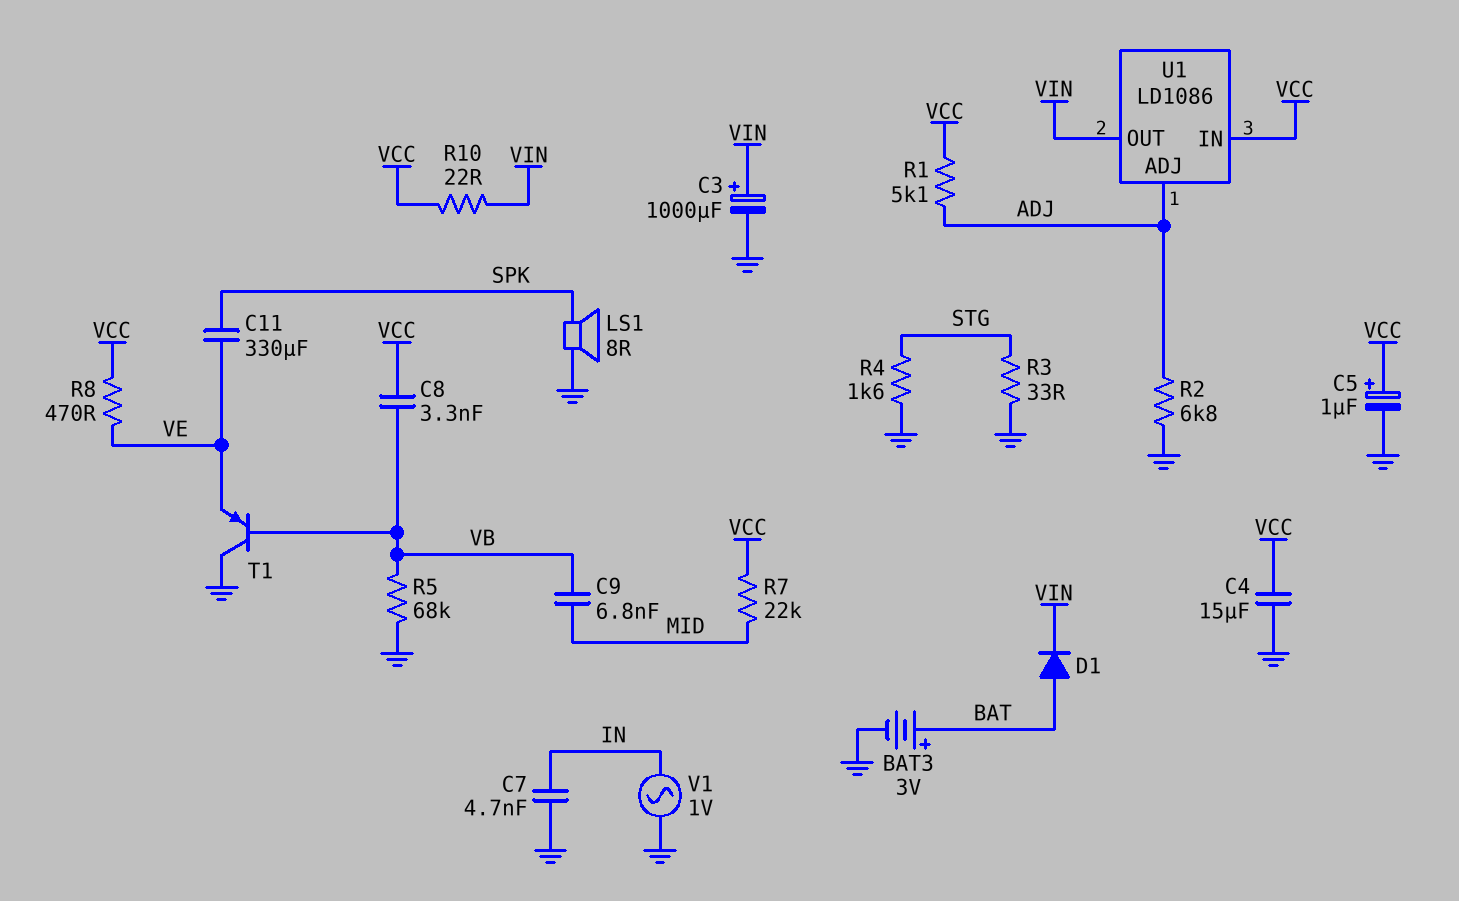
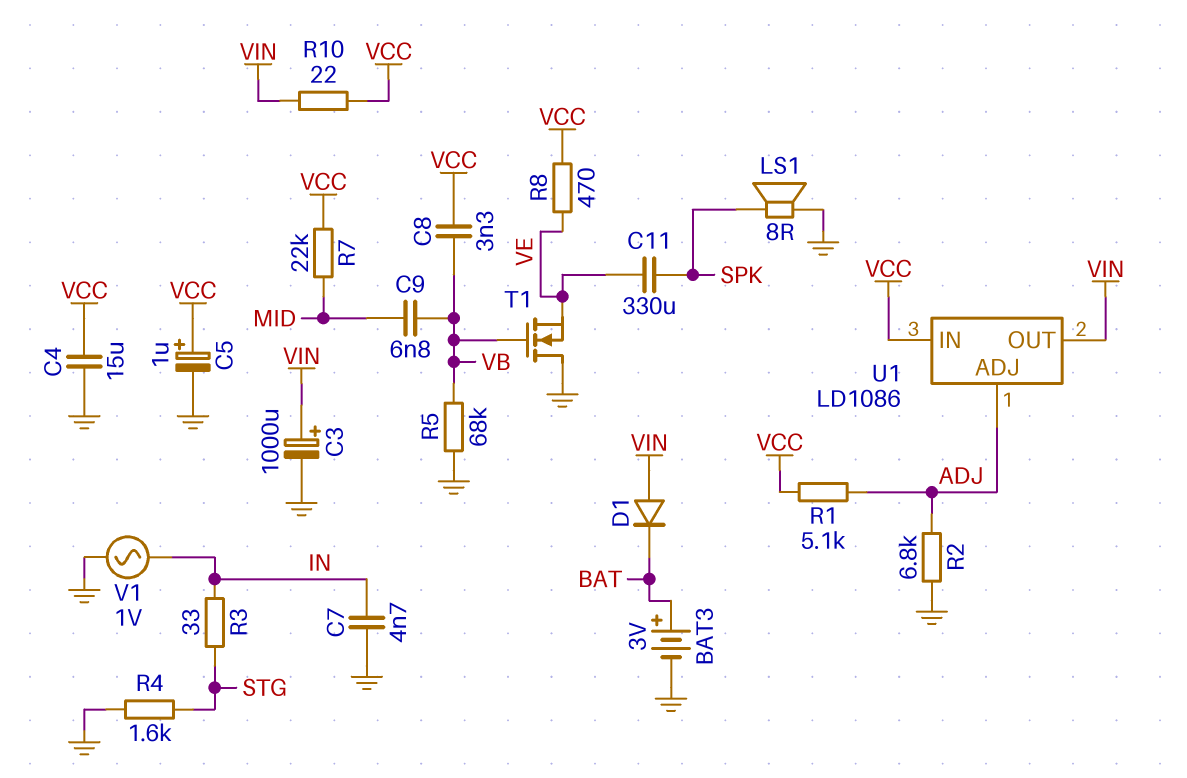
D1: diode (A BAT, K VIN) -> diode (A VIN, K BAT)
R3: 33 (GND, STG) -> 33 (IN, STG)
T1: PNP (B VB, C GND, E VE) -> NMOS (G VB, D GND, S VE)

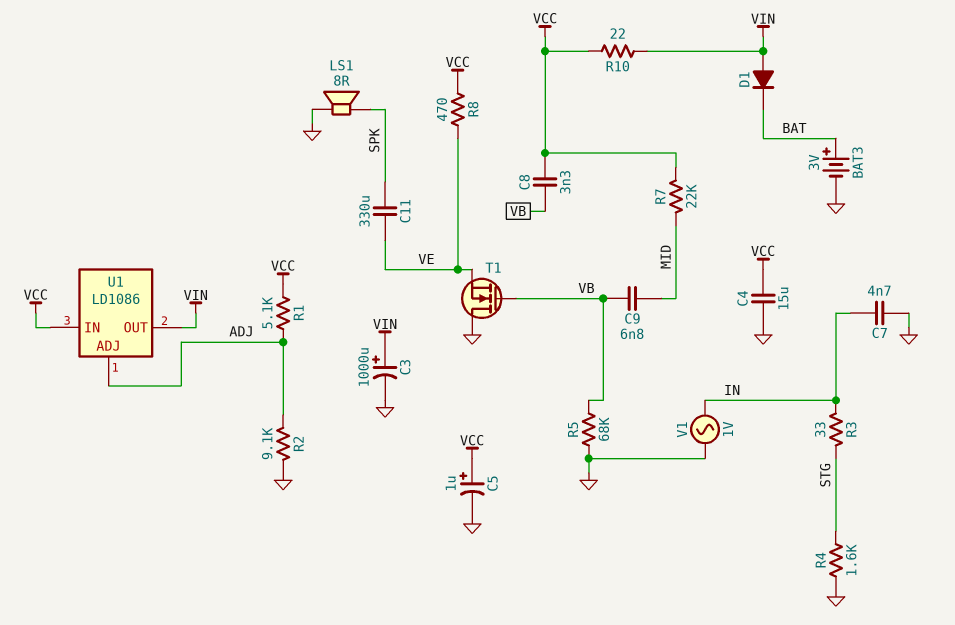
R2: 6.8k (ADJ, GND) -> 9.1k (ADJ, GND)

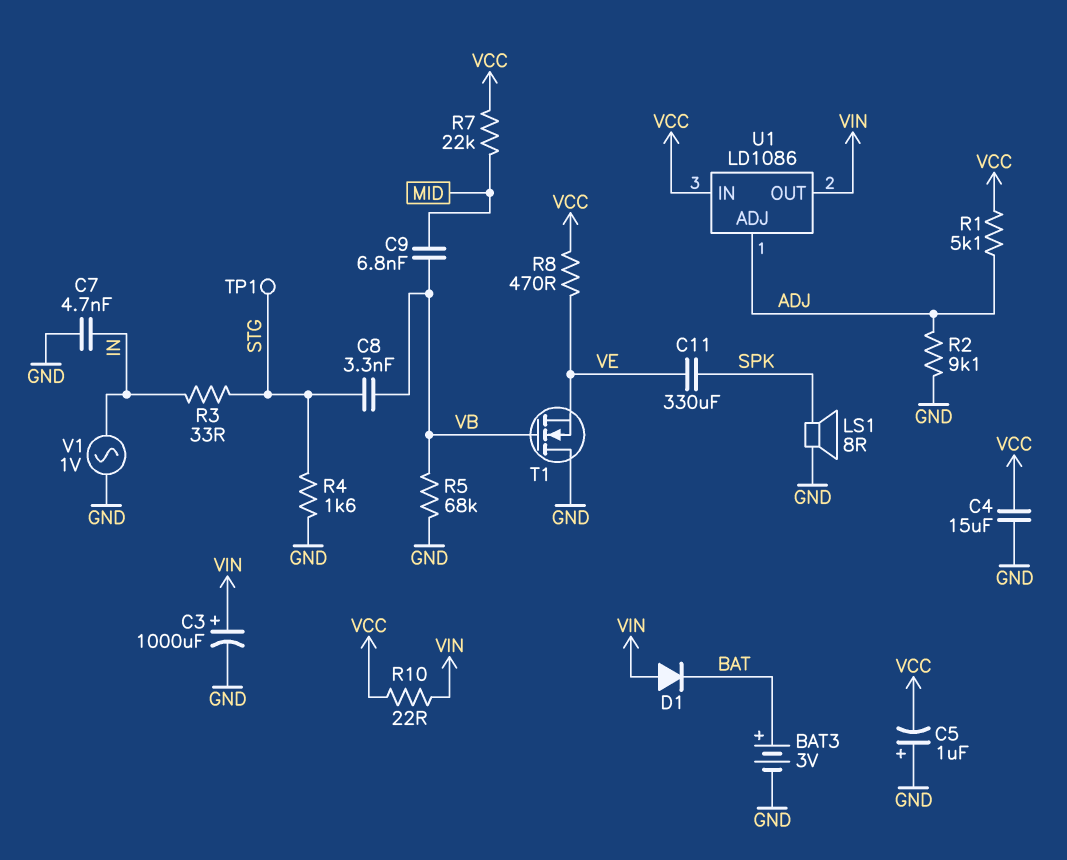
C5: 1uF (plus VCC, minus GND) -> 1uF (plus GND, minus VCC)
C8: 3.3nF (VB, VCC) -> 3.3nF (STG, VB)
TP1: none -> test point (STG)

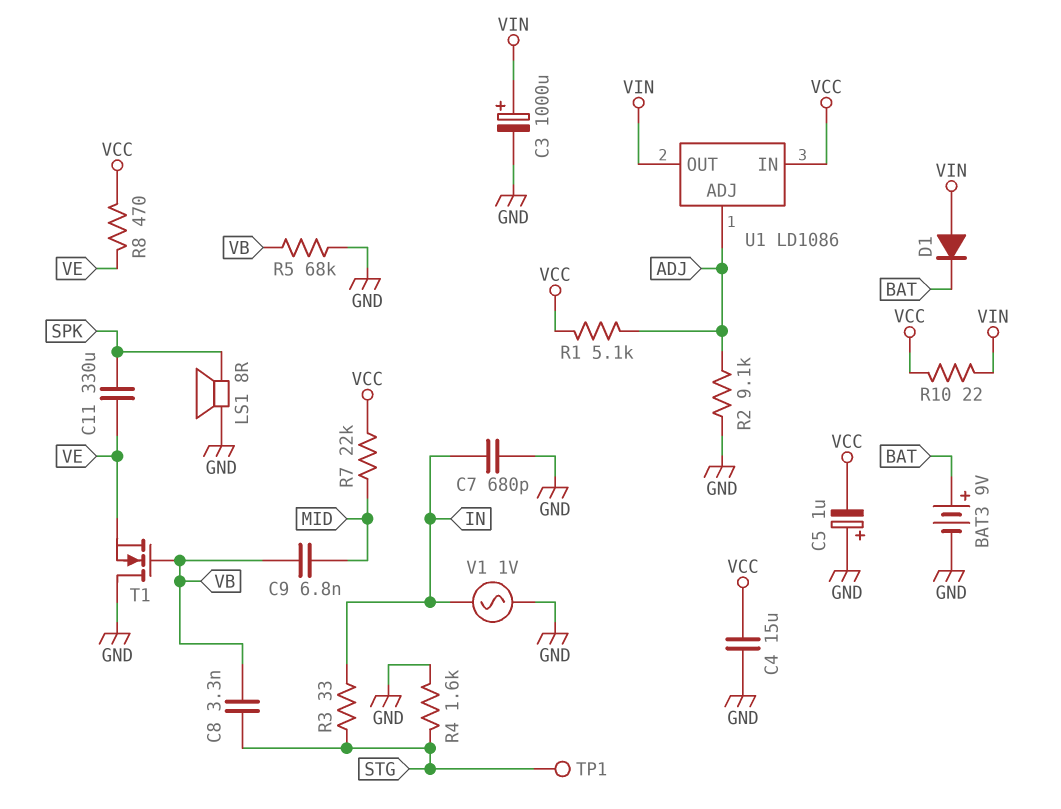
BAT3: 3V (plus BAT, minus GND) -> 9V (plus BAT, minus GND)
C7: 4.7nF (GND, IN) -> 680pF (GND, IN)

